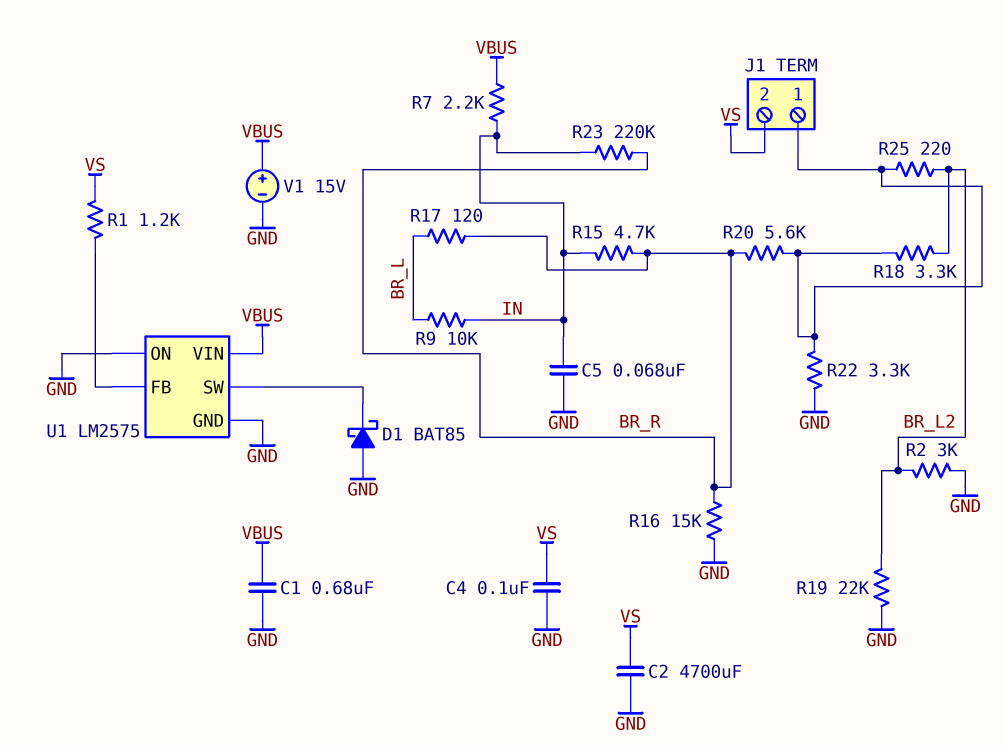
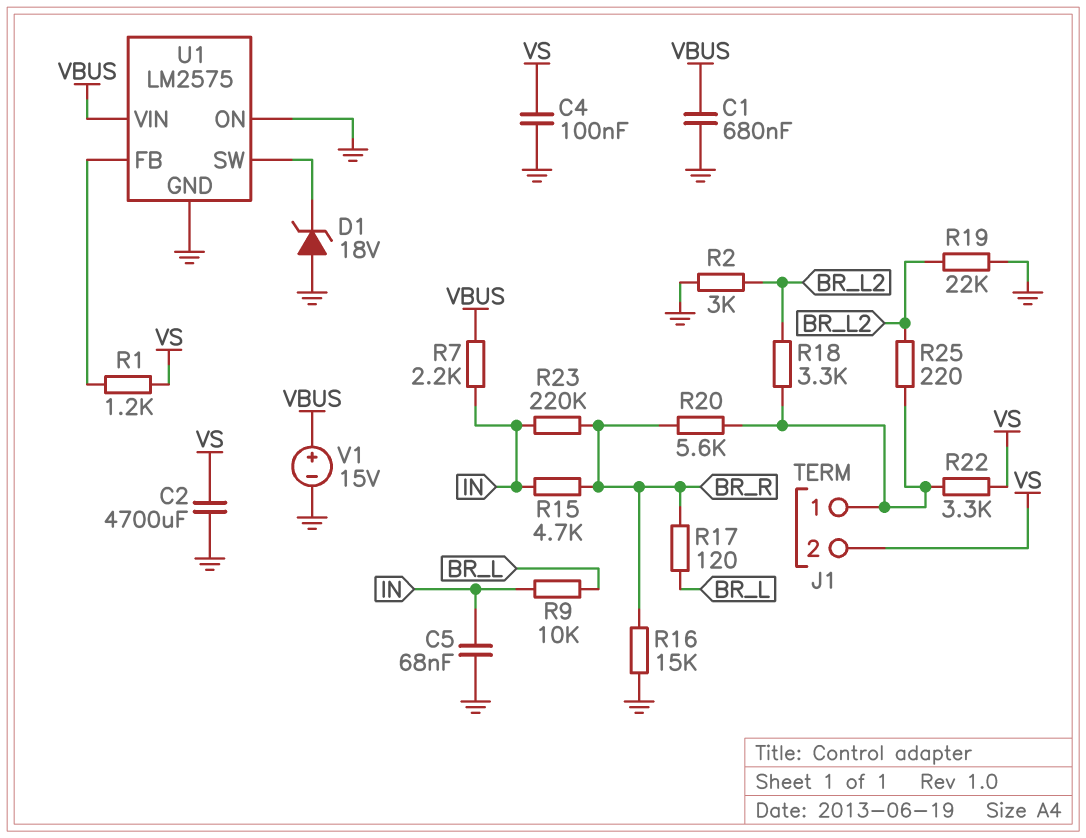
D1: schottky BAT85 (A GND, K U1/SW) -> zener 18V (A GND, K U1/SW)
R22: 3.3k (GND, J1/1) -> 3.3k (J1/1, VS)

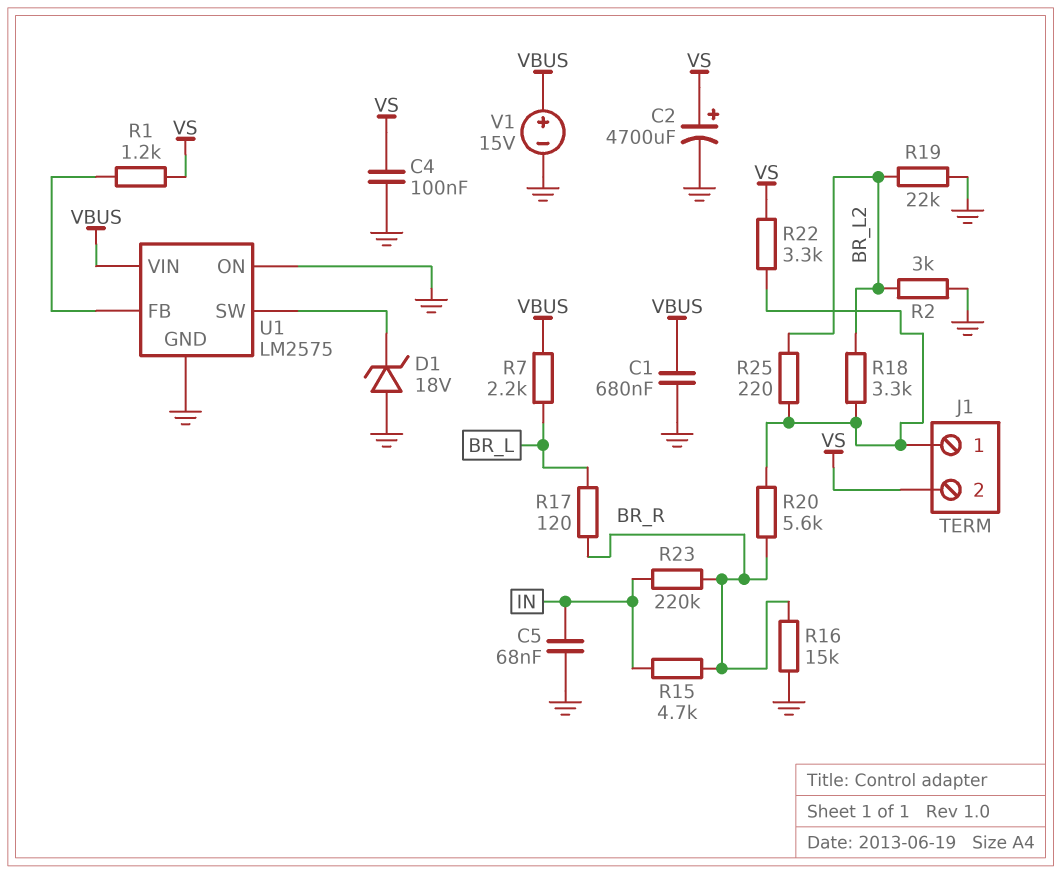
C2: 4700uF (GND, VS) -> 4700uF (plus VS, minus GND)
R7: 2.2k (IN, VBUS) -> 2.2k (BR_L, VBUS)
R9: 10k (BR_L, IN) -> none

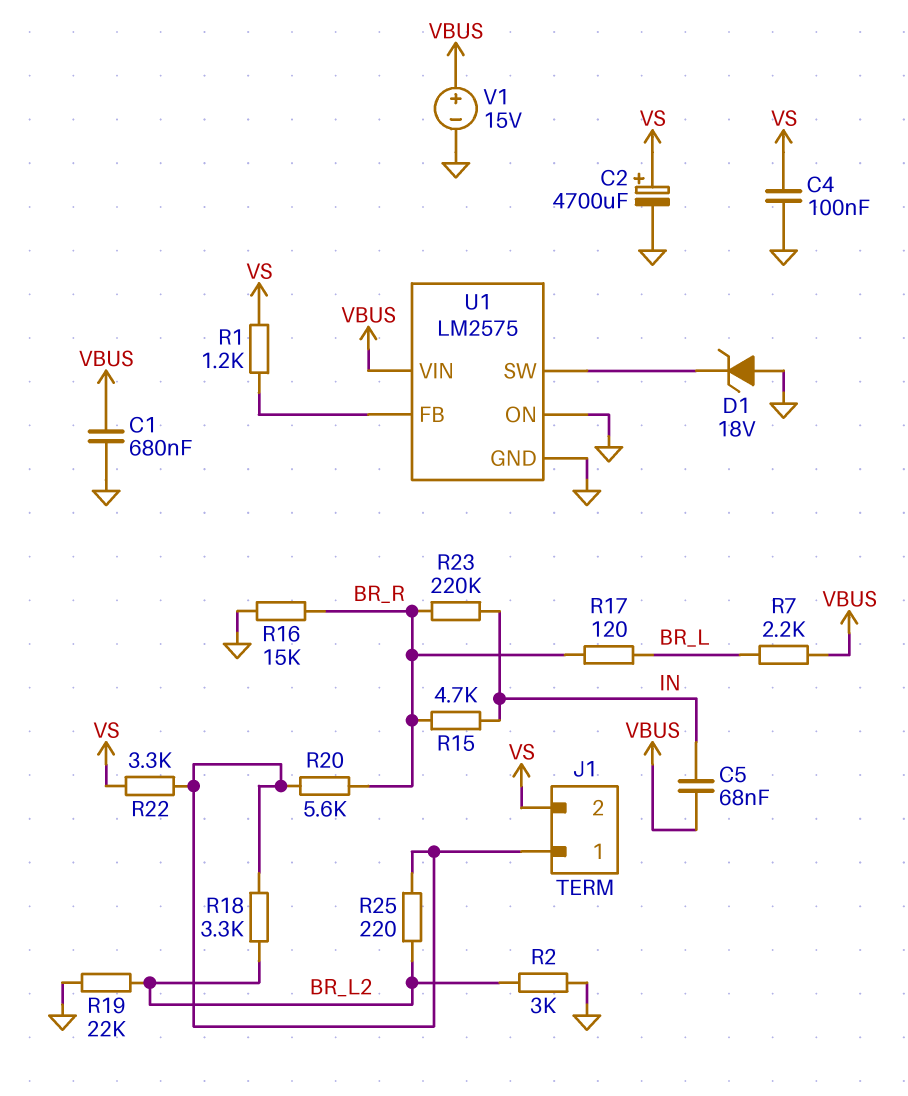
C5: 68nF (GND, IN) -> 68nF (IN, VBUS)

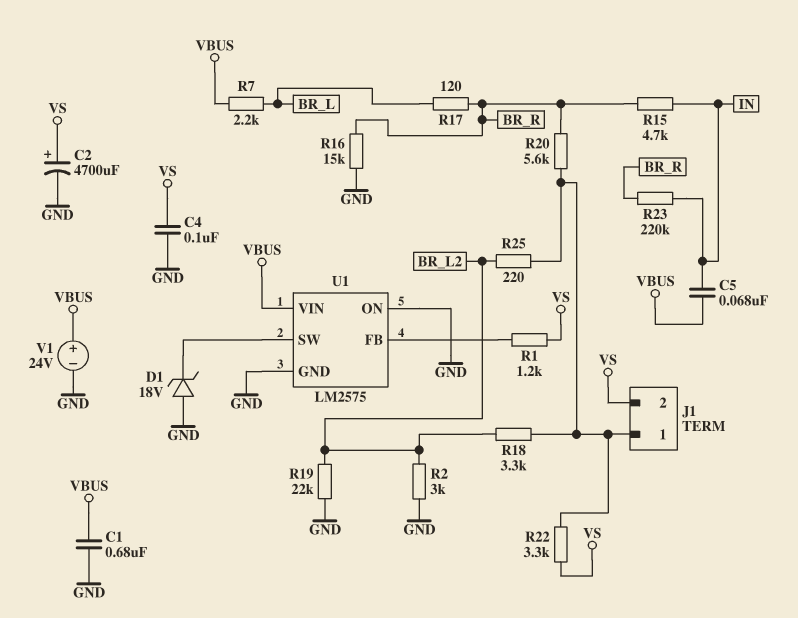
V1: 15V (plus VBUS, minus GND) -> 24V (plus VBUS, minus GND)

